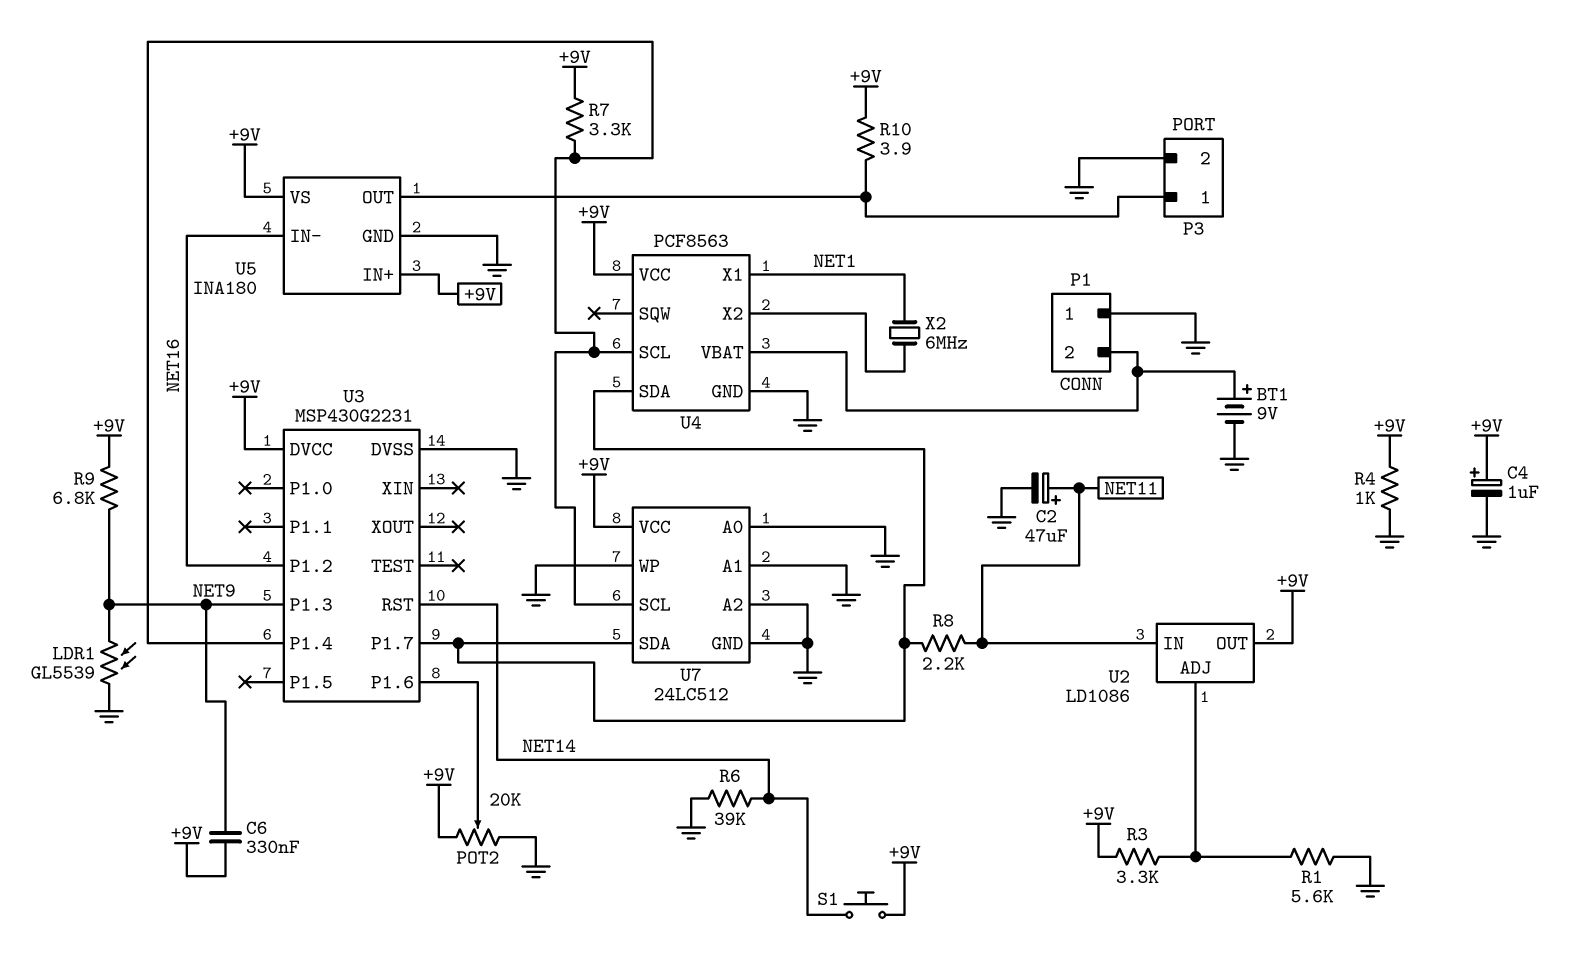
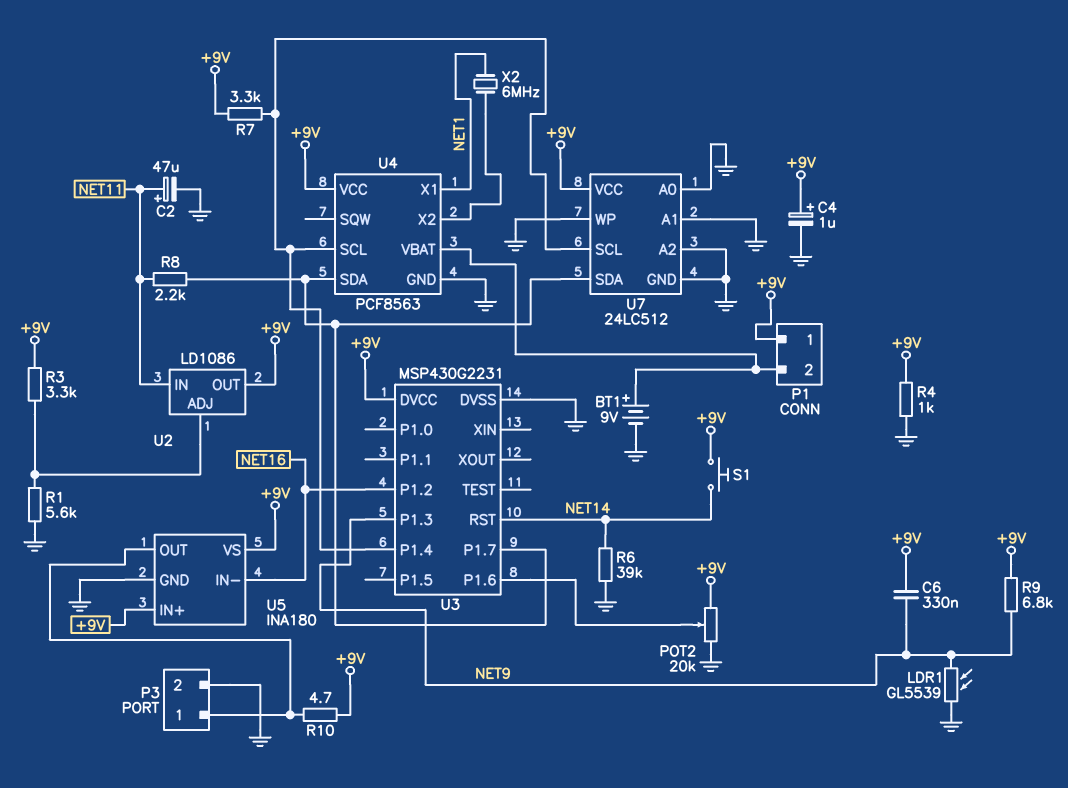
P1 pin 1: GND -> +9V
R10: 3.9 (+9V, P3/1) -> 4.7 (+9V, P3/1)

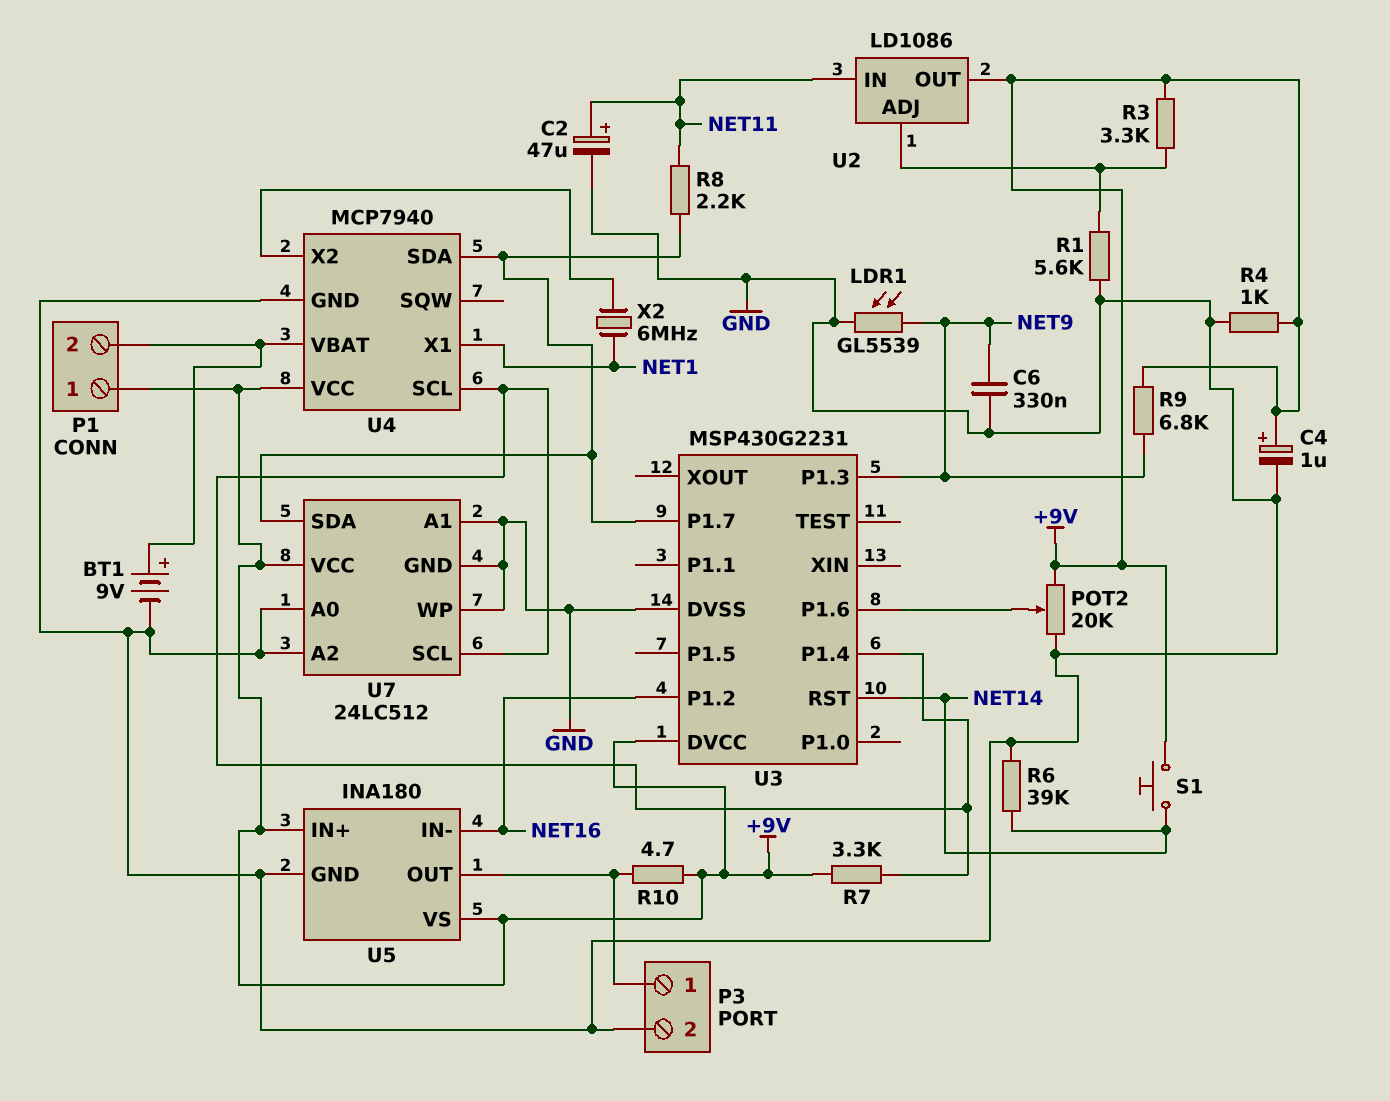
C6: 330nF (+9V, NET9) -> 330nF (GND, NET9)
U4: PCF8563 -> MCP7940

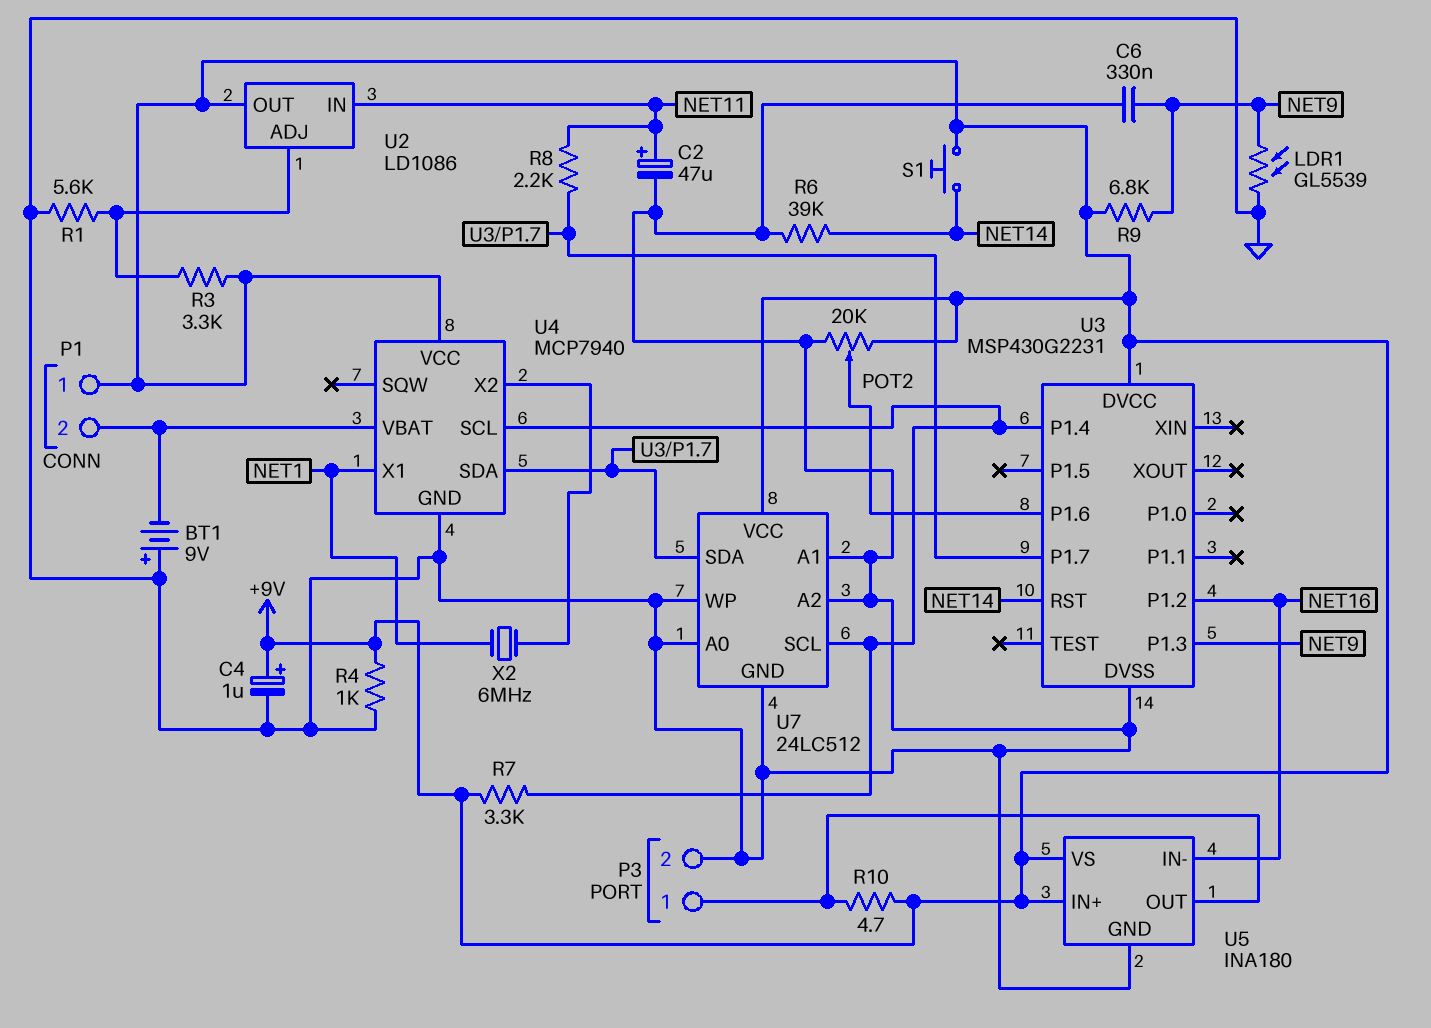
BT1: 9V (plus P1/2, minus GND) -> 9V (plus GND, minus P1/2)

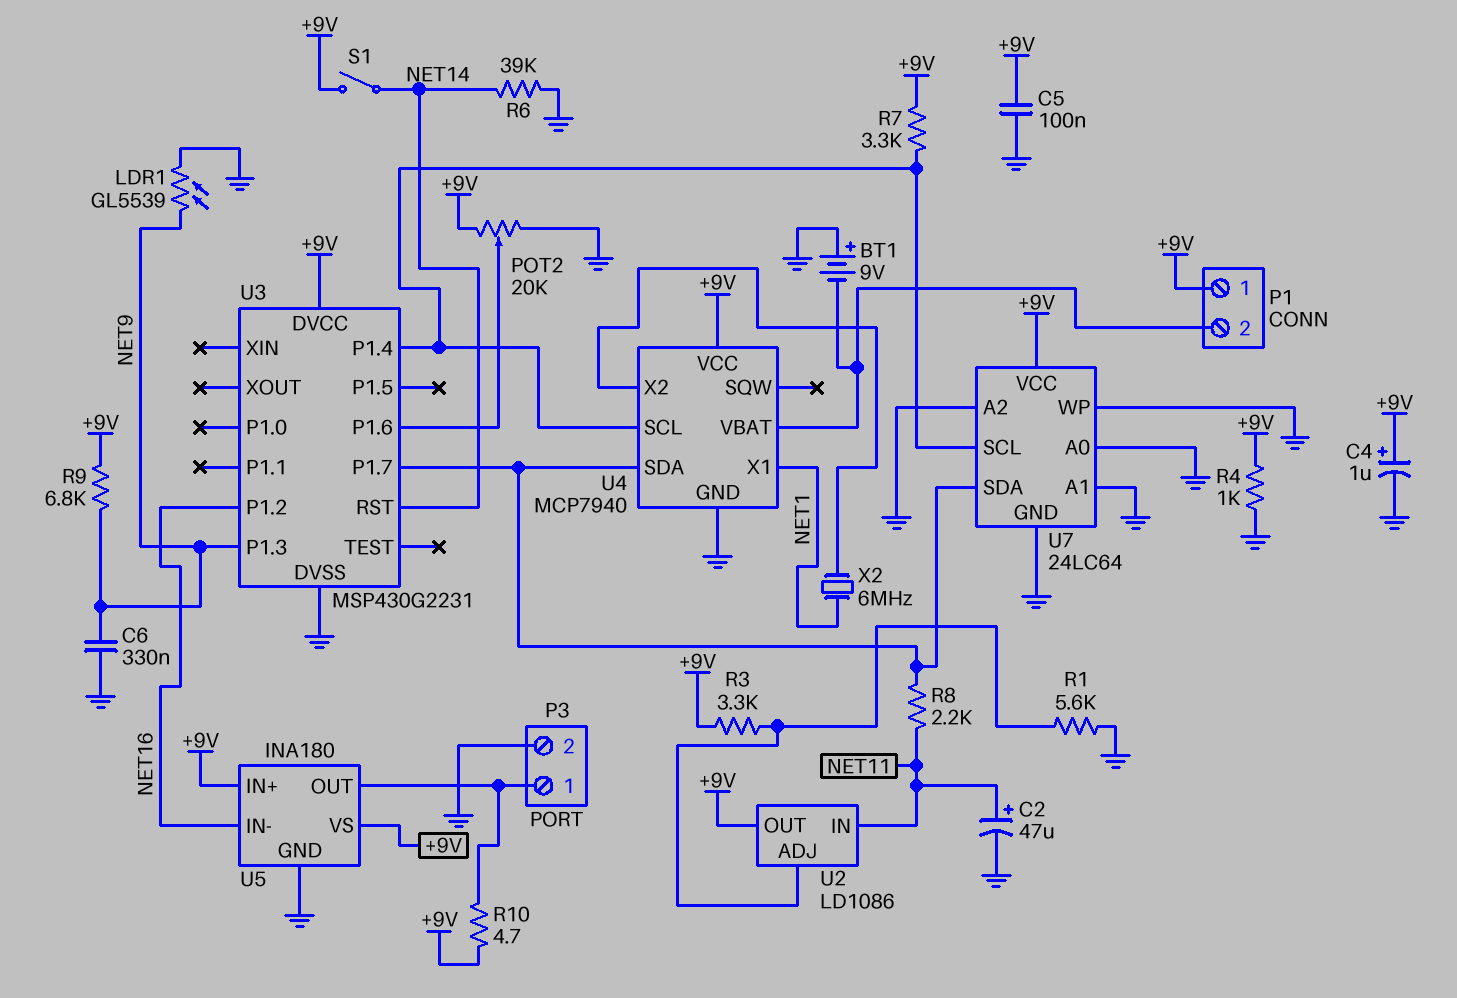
C5: none -> 100nF (+9V, GND)
S1: button (+9V, NET14) -> switch (+9V, NET14)
U7: 24LC512 -> 24LC64

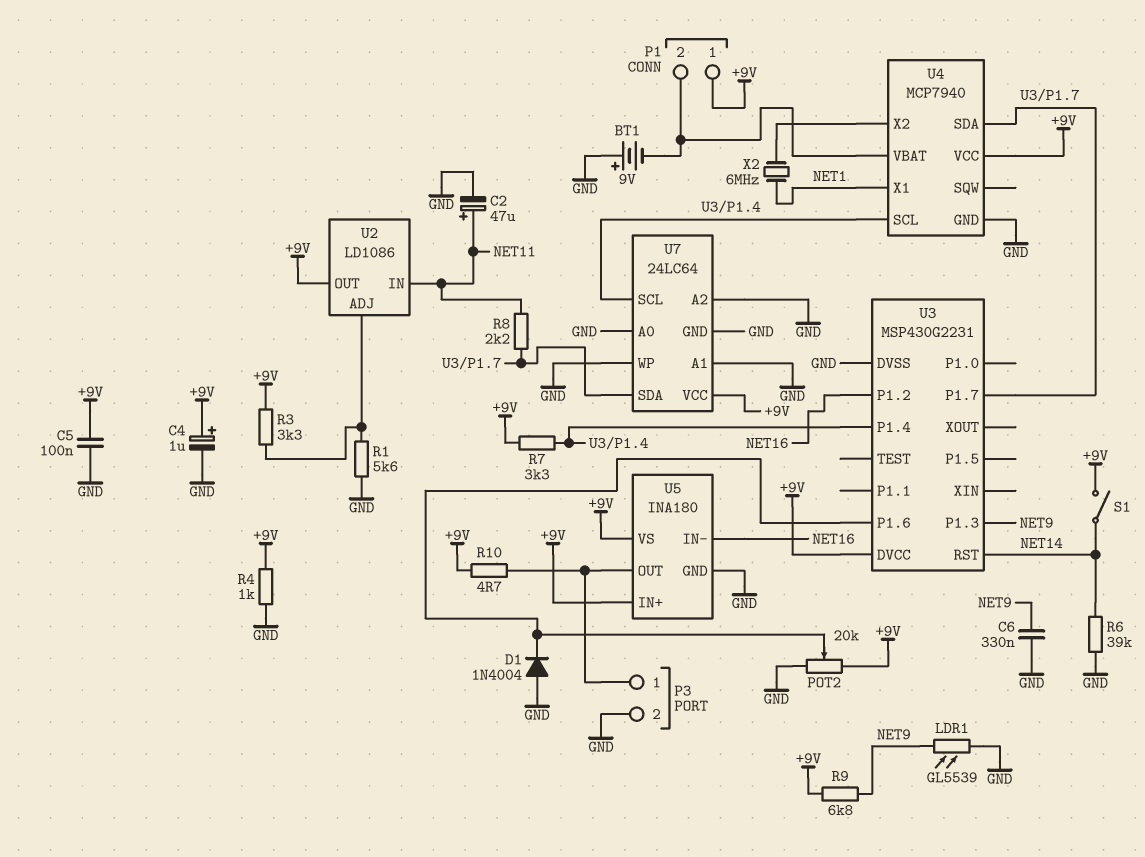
D1: none -> diode 1N4004 (A GND, K U3/P1.6)

